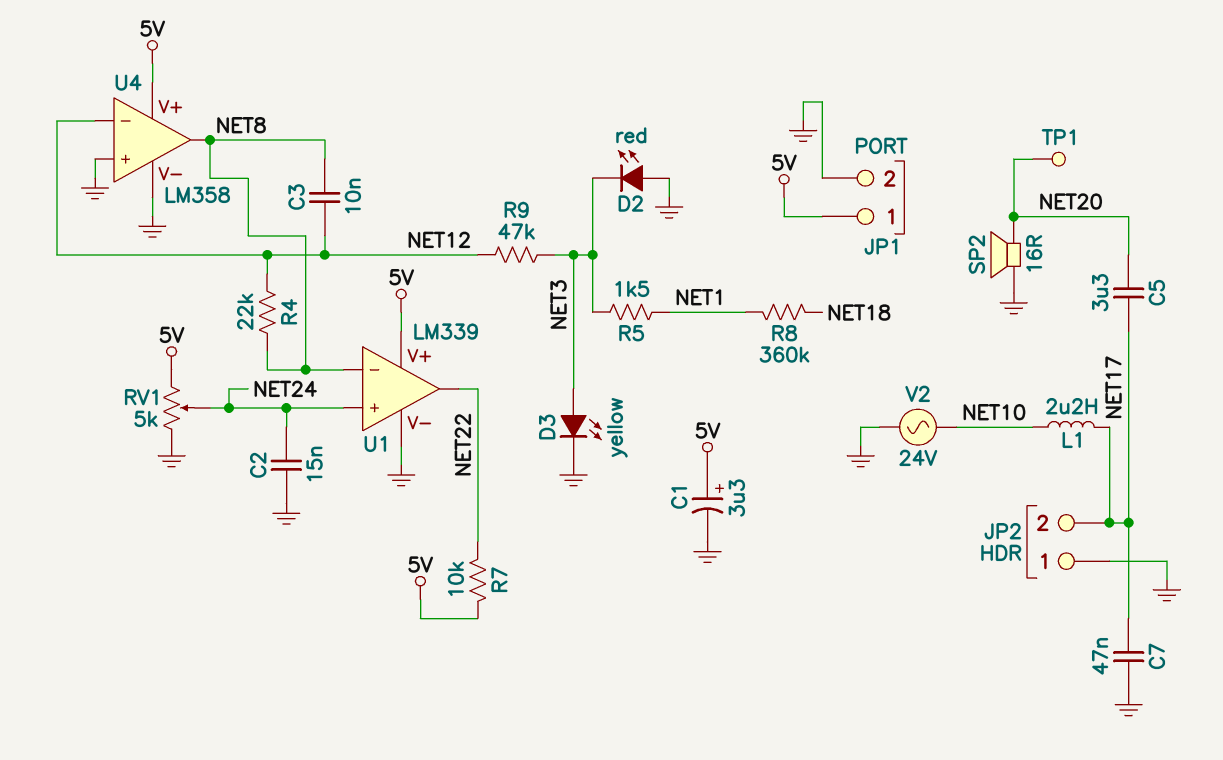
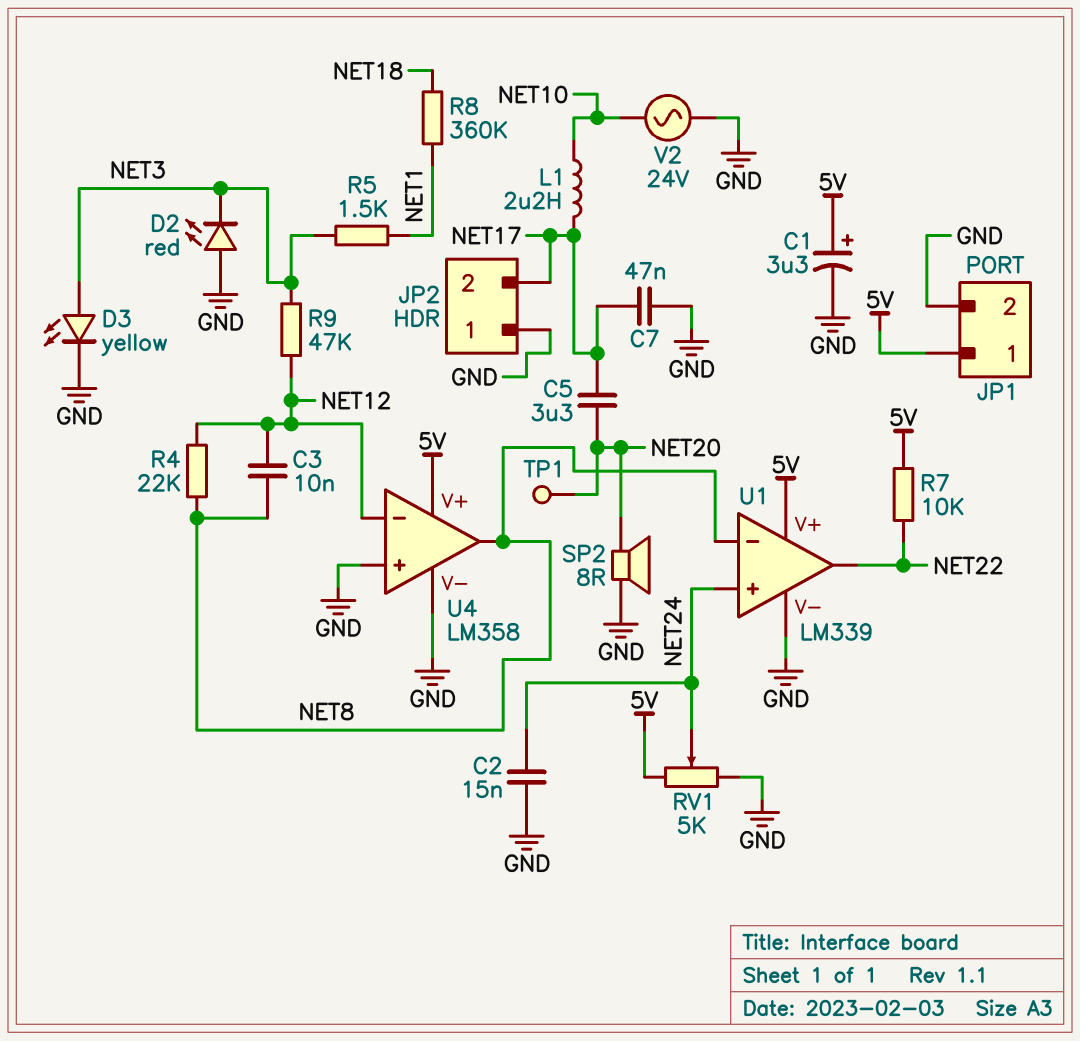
SP2: speaker 16R (GND, NET20) -> speaker 8R (GND, NET20)

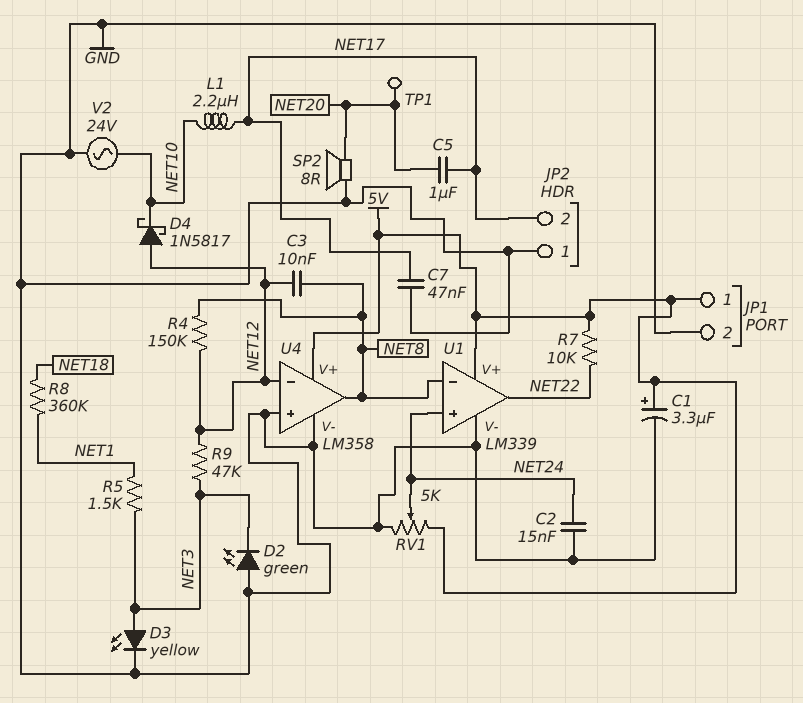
C5: 3.3uF (NET17, NET20) -> 1uF (NET17, NET20)
D2: LED red (A GND, K NET3) -> LED green (A GND, K NET3)
D4: none -> schottky 1N5817 (A NET12, K NET10)
R4: 22k (NET8, NET12) -> 150k (NET8, NET12)

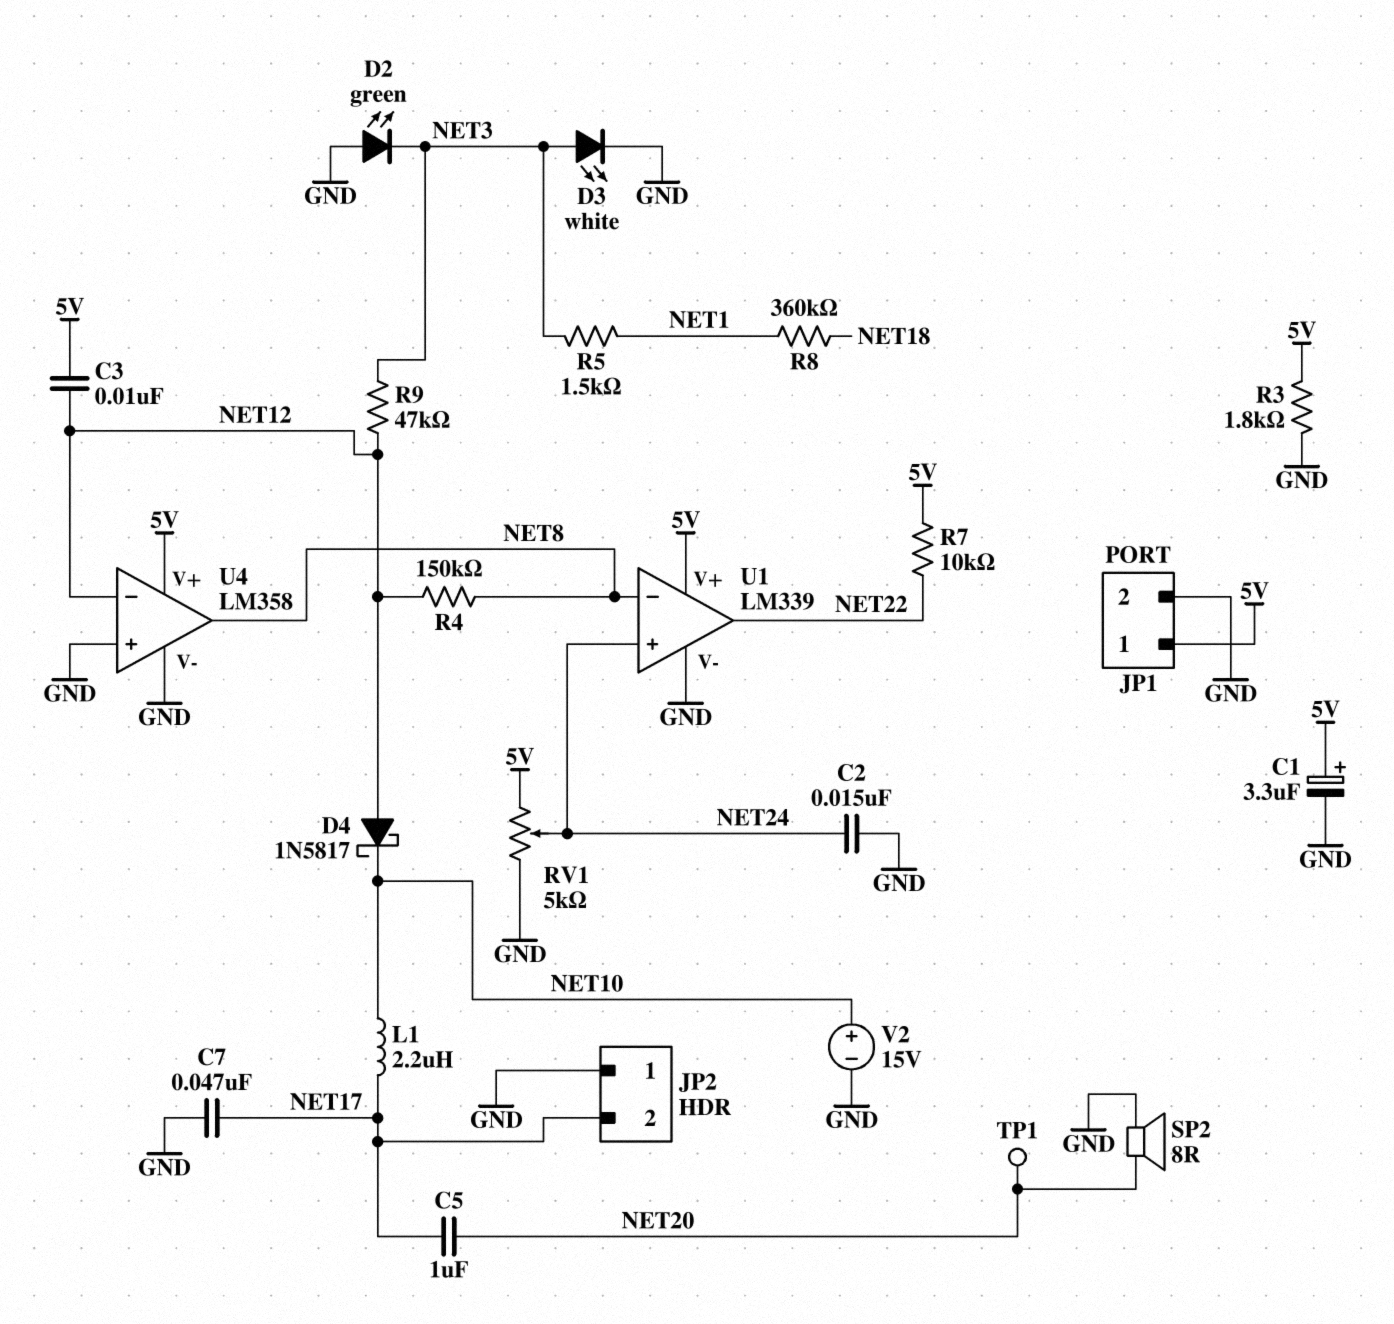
C3: 10nF (NET8, NET12) -> 10nF (5V, NET12)
D3: LED yellow (A NET3, K GND) -> LED white (A NET3, K GND)
R3: none -> 1.8k (5V, GND)
V2: AC 24V (GND, NET10) -> 15V (plus NET10, minus GND)

